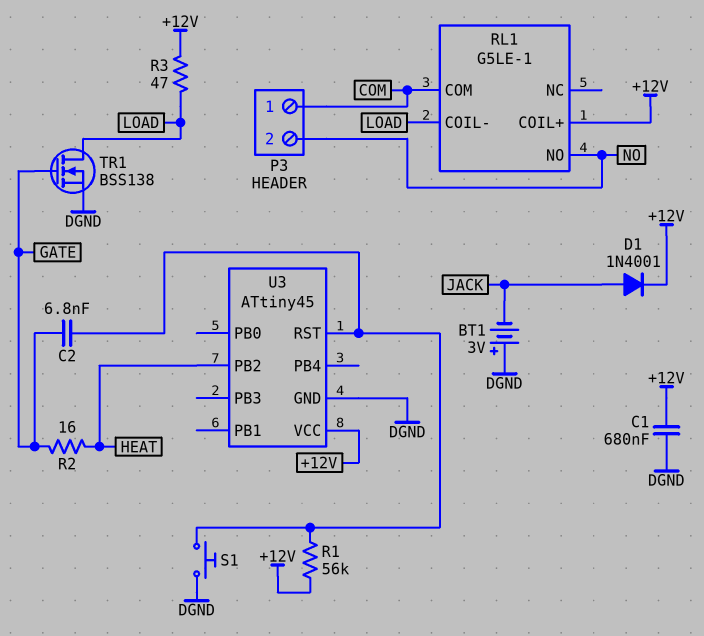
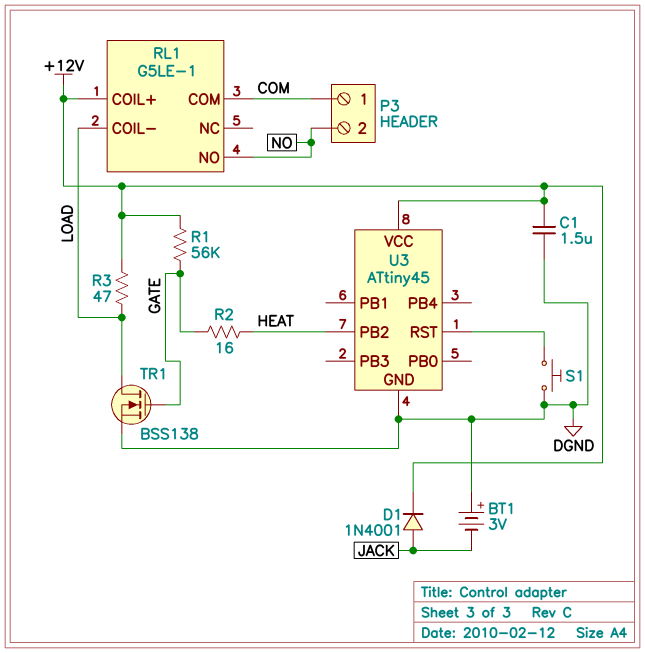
C1: 680nF (+12V, DGND) -> 1.5uF (+12V, DGND)
C2: 6.8nF (GATE, U3/RST) -> none
R1: 56k (+12V, U3/RST) -> 56k (+12V, GATE)

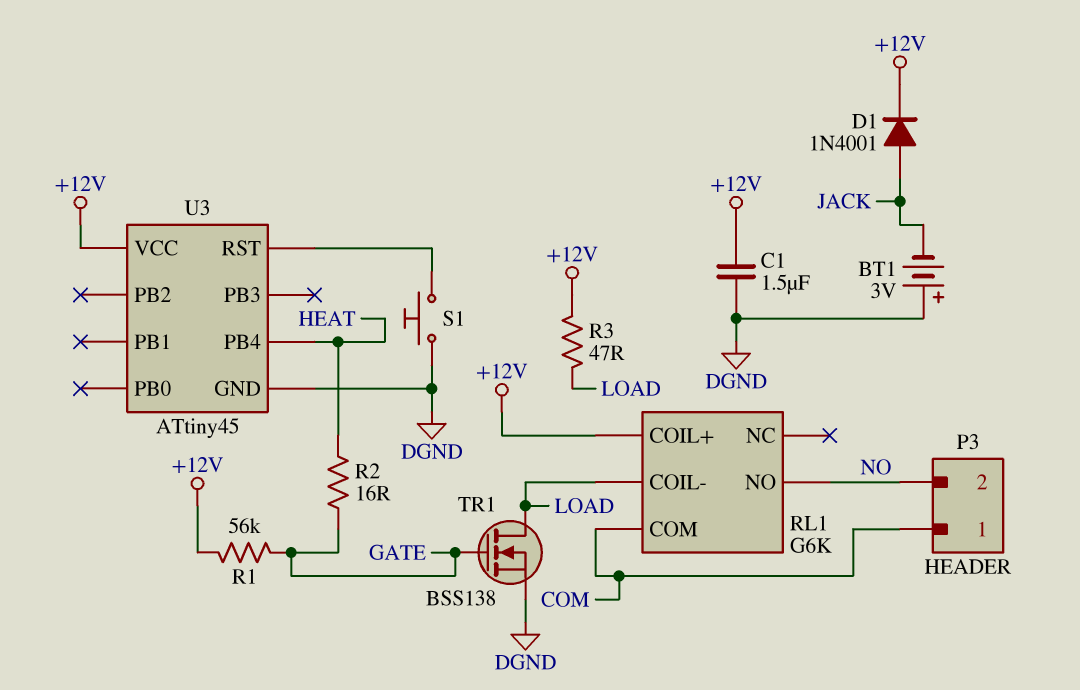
RL1: G5LE-1 -> G6K
U3 pin PB2: HEAT -> none
U3 pin PB4: none -> HEAT

